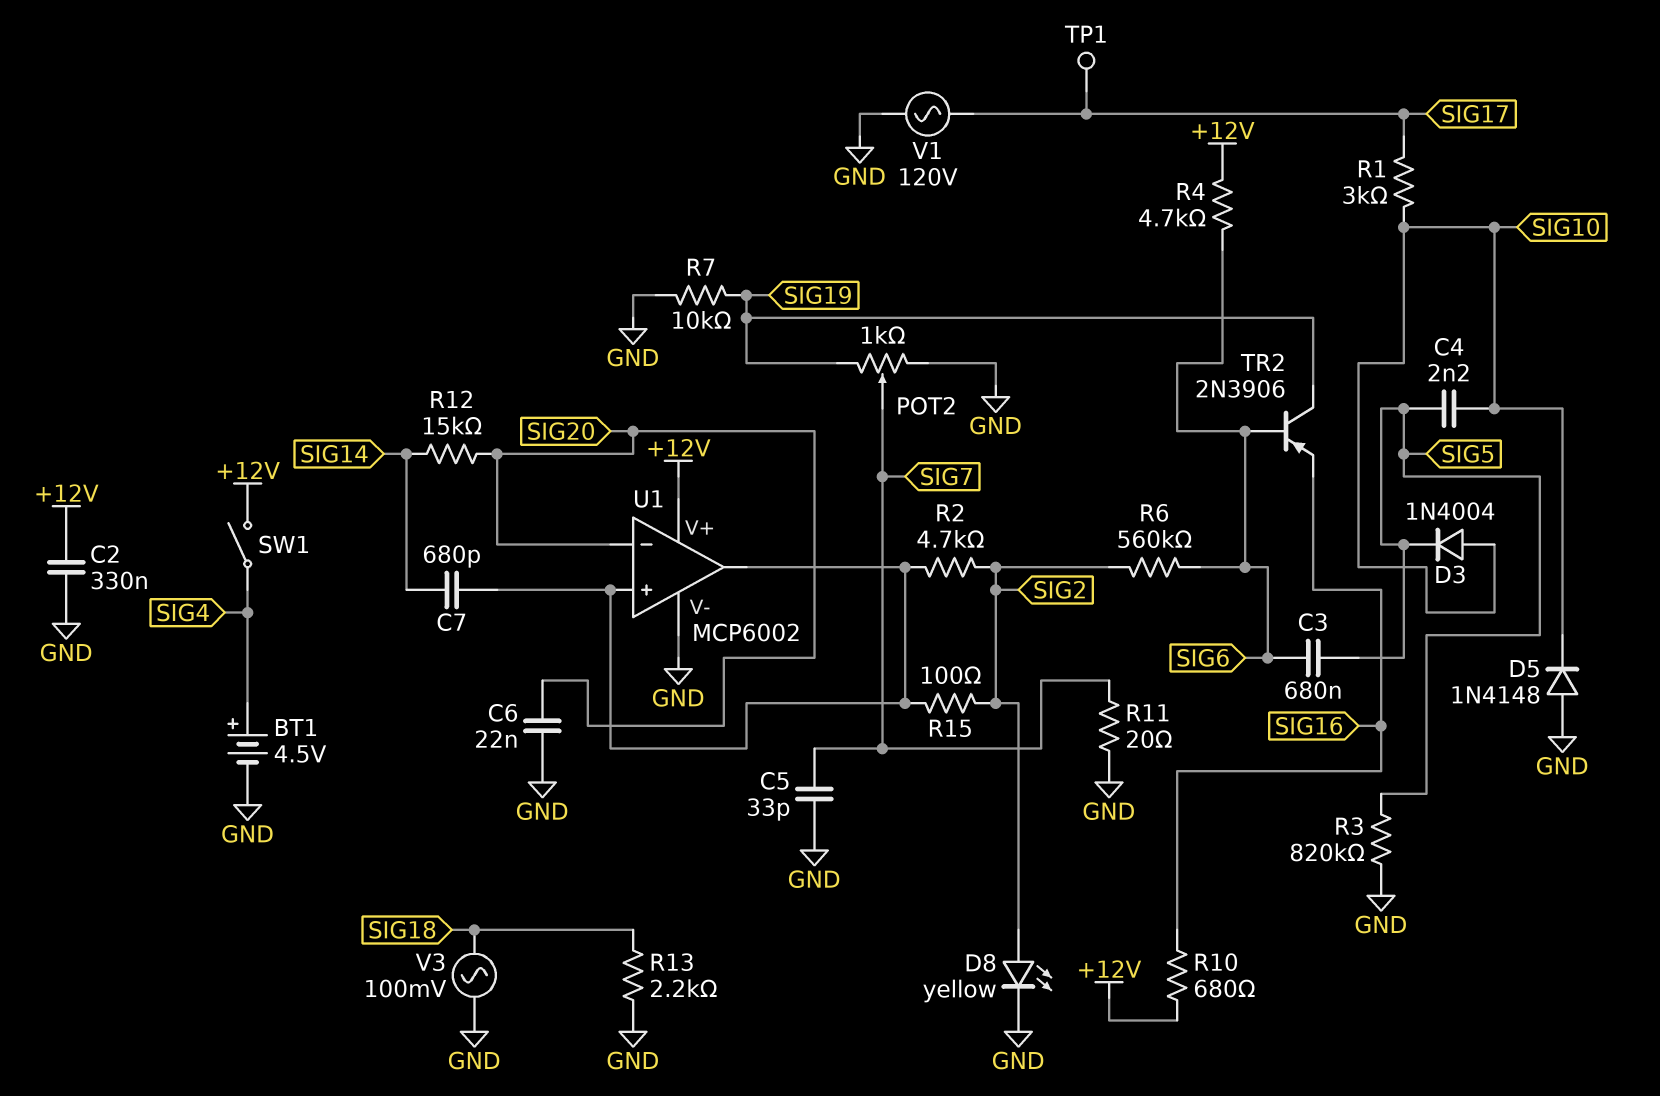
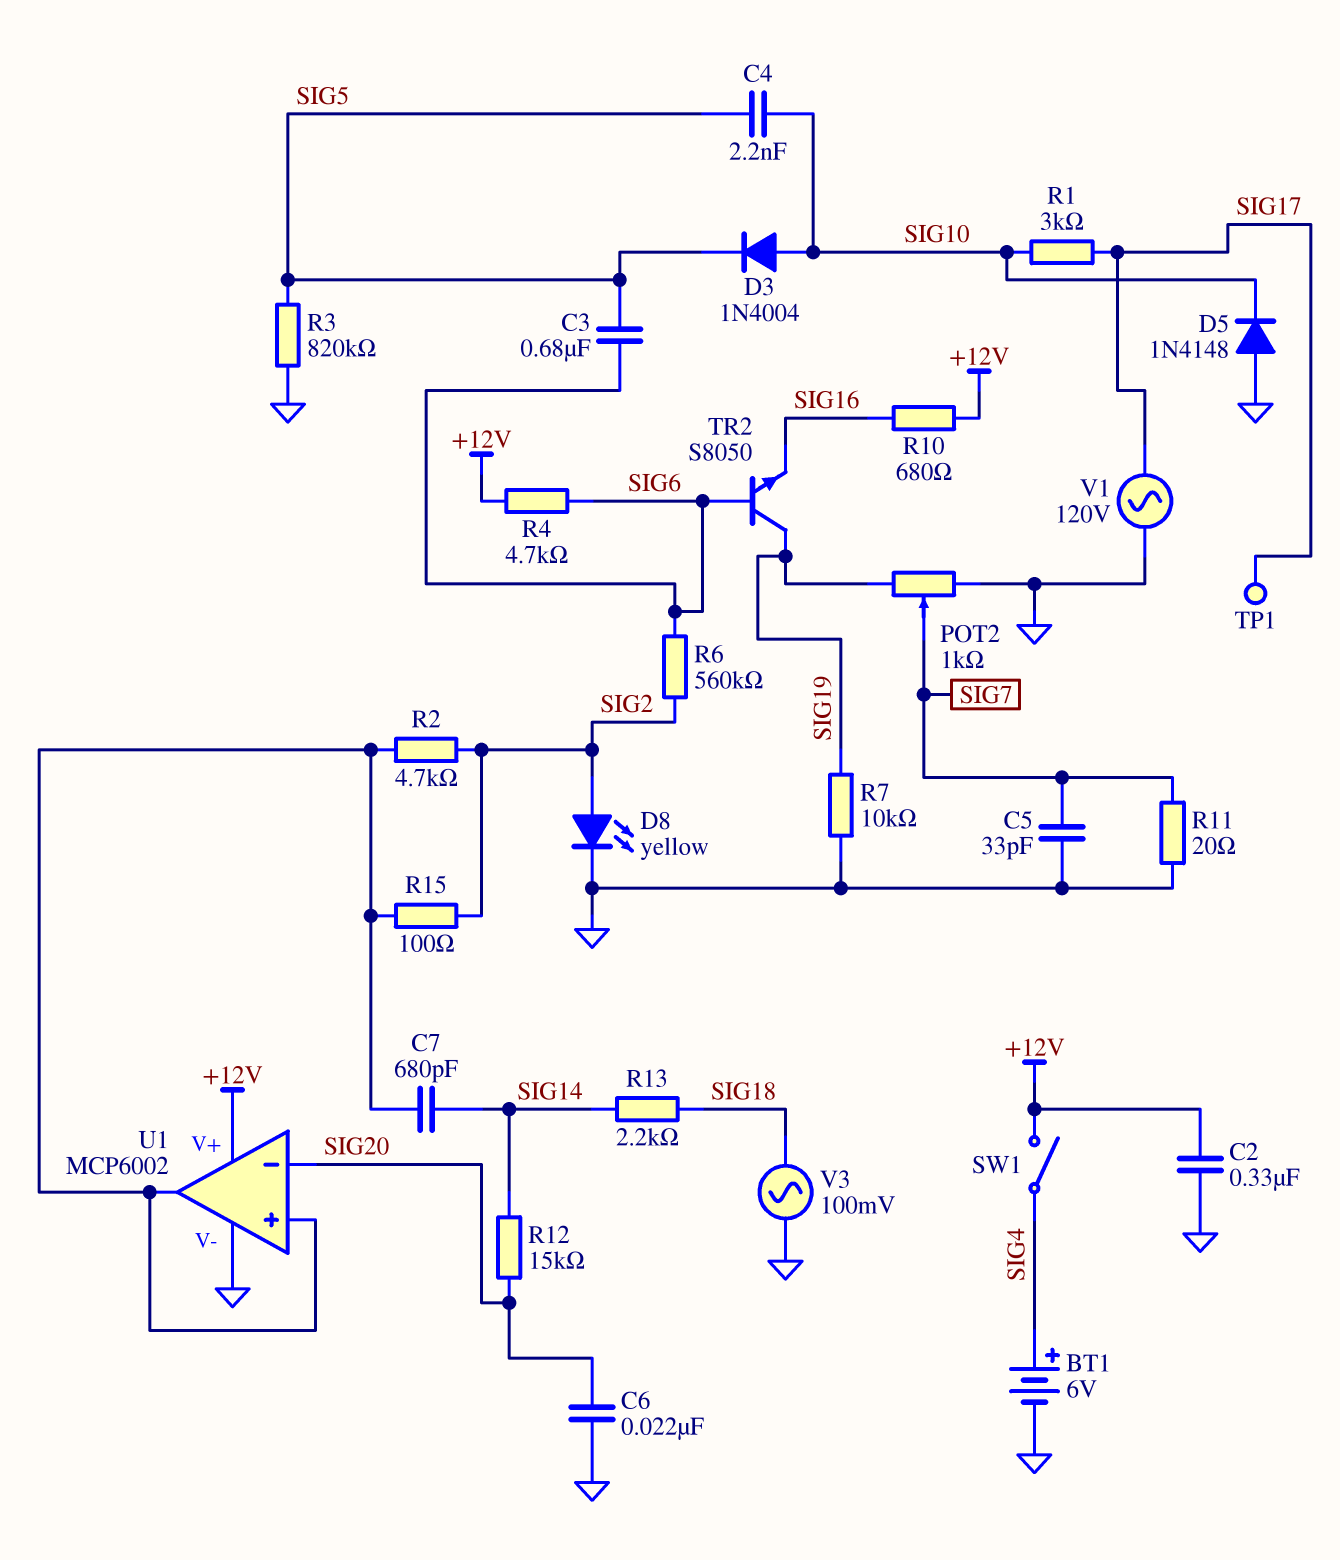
BT1: 4.5V (plus SIG4, minus GND) -> 6V (plus SIG4, minus GND)
R13: 2.2k (GND, SIG18) -> 2.2k (SIG14, SIG18)
TR2: PNP 2N3906 (B SIG6, C SIG19, E SIG16) -> NPN S8050 (B SIG6, C SIG19, E SIG16)

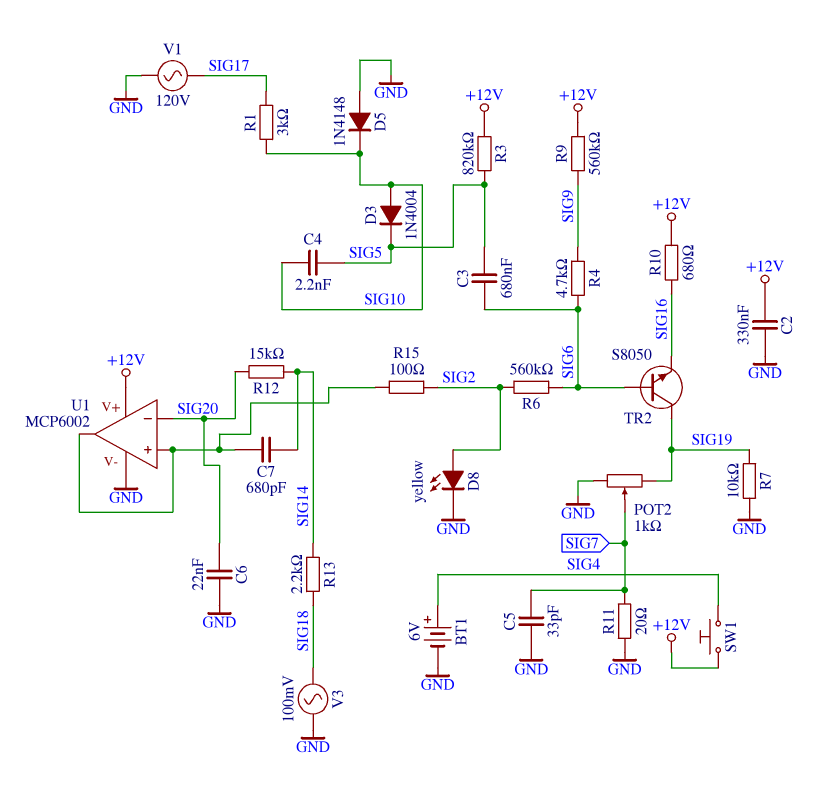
R2: 4.7k (SIG2, U1/in+) -> none
R3: 820k (GND, SIG5) -> 820k (+12V, SIG5)
R4: 4.7k (+12V, SIG6) -> 4.7k (SIG6, SIG9)
R9: none -> 560k (+12V, SIG9)
SW1: switch (+12V, SIG4) -> button (+12V, SIG4)
TP1: test point (SIG17) -> none

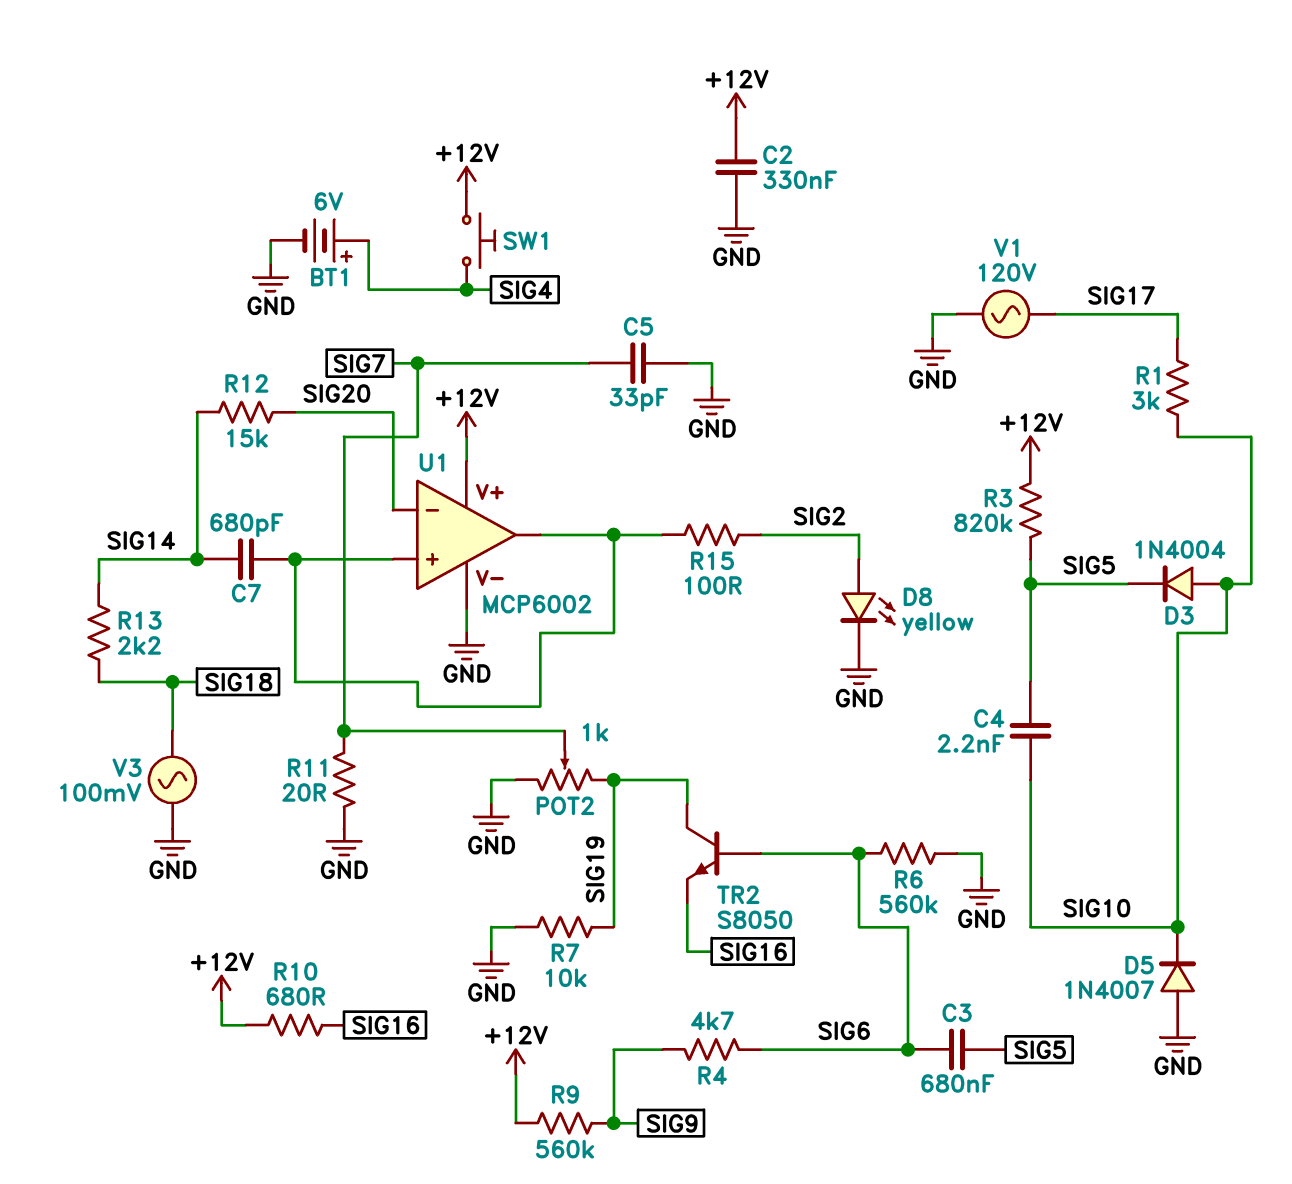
C6: 22nF (GND, SIG20) -> none
D5: diode 1N4148 (A GND, K SIG10) -> diode 1N4007 (A GND, K SIG10)
R6: 560k (SIG2, SIG6) -> 560k (GND, SIG6)

